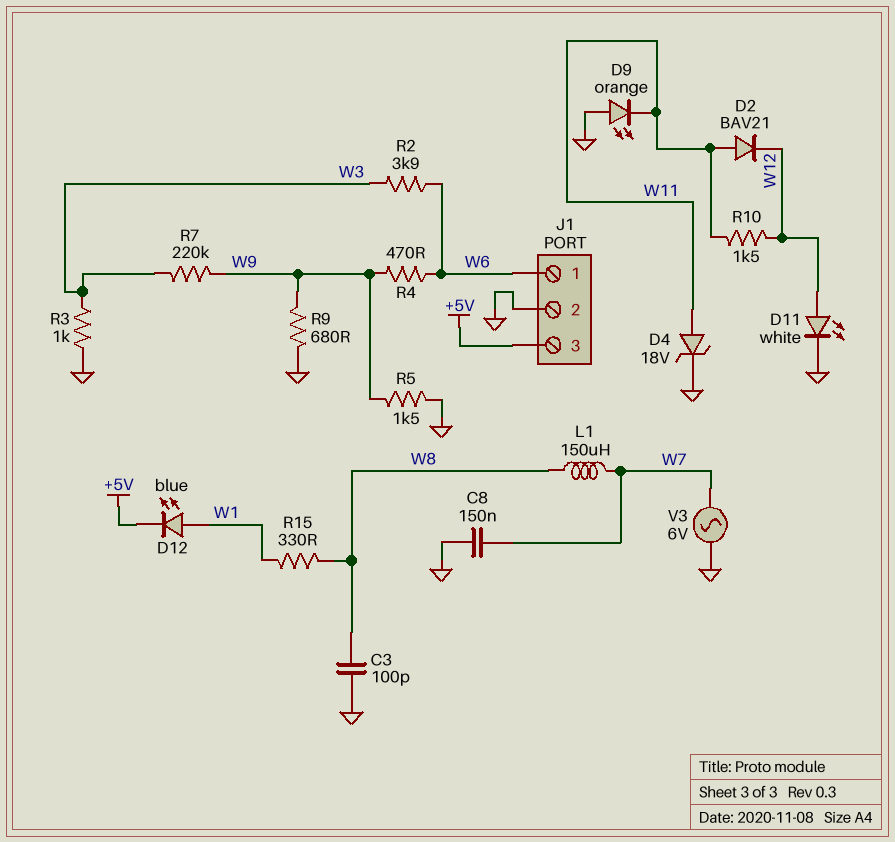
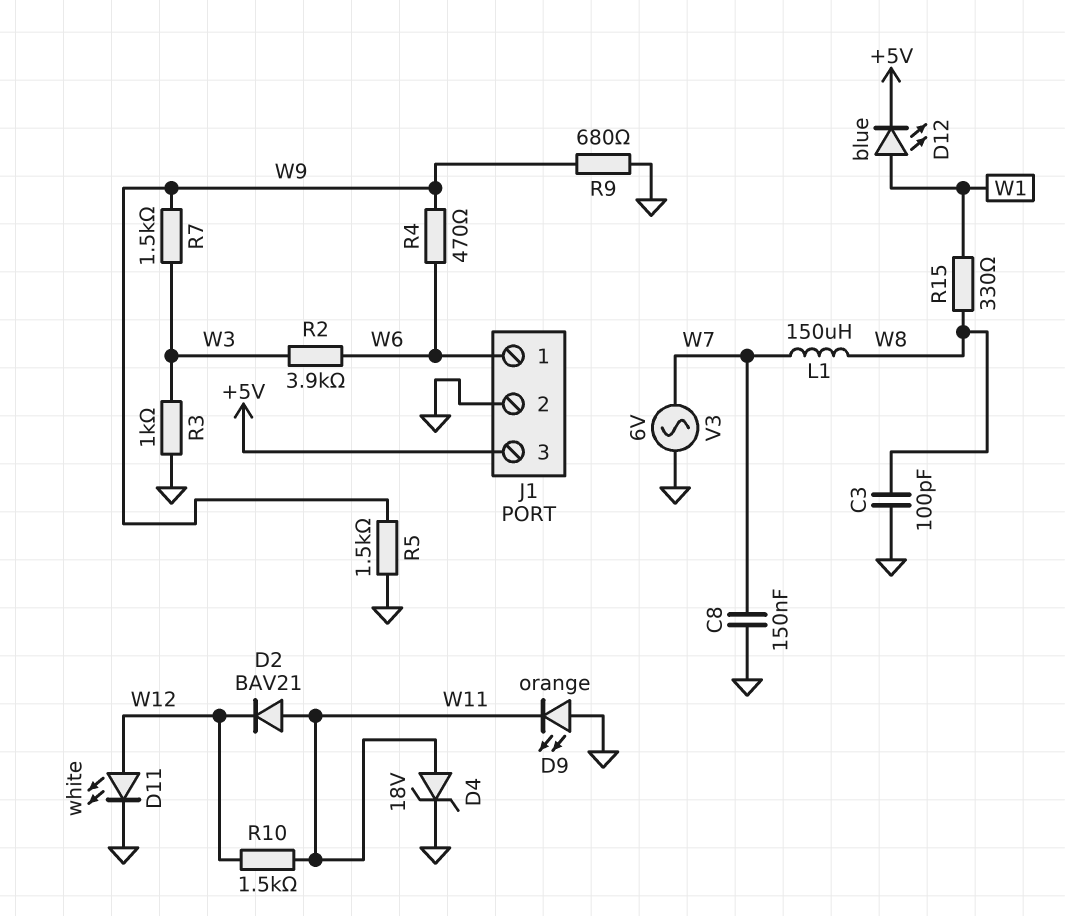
R7: 220k (W3, W9) -> 1.5k (W3, W9)

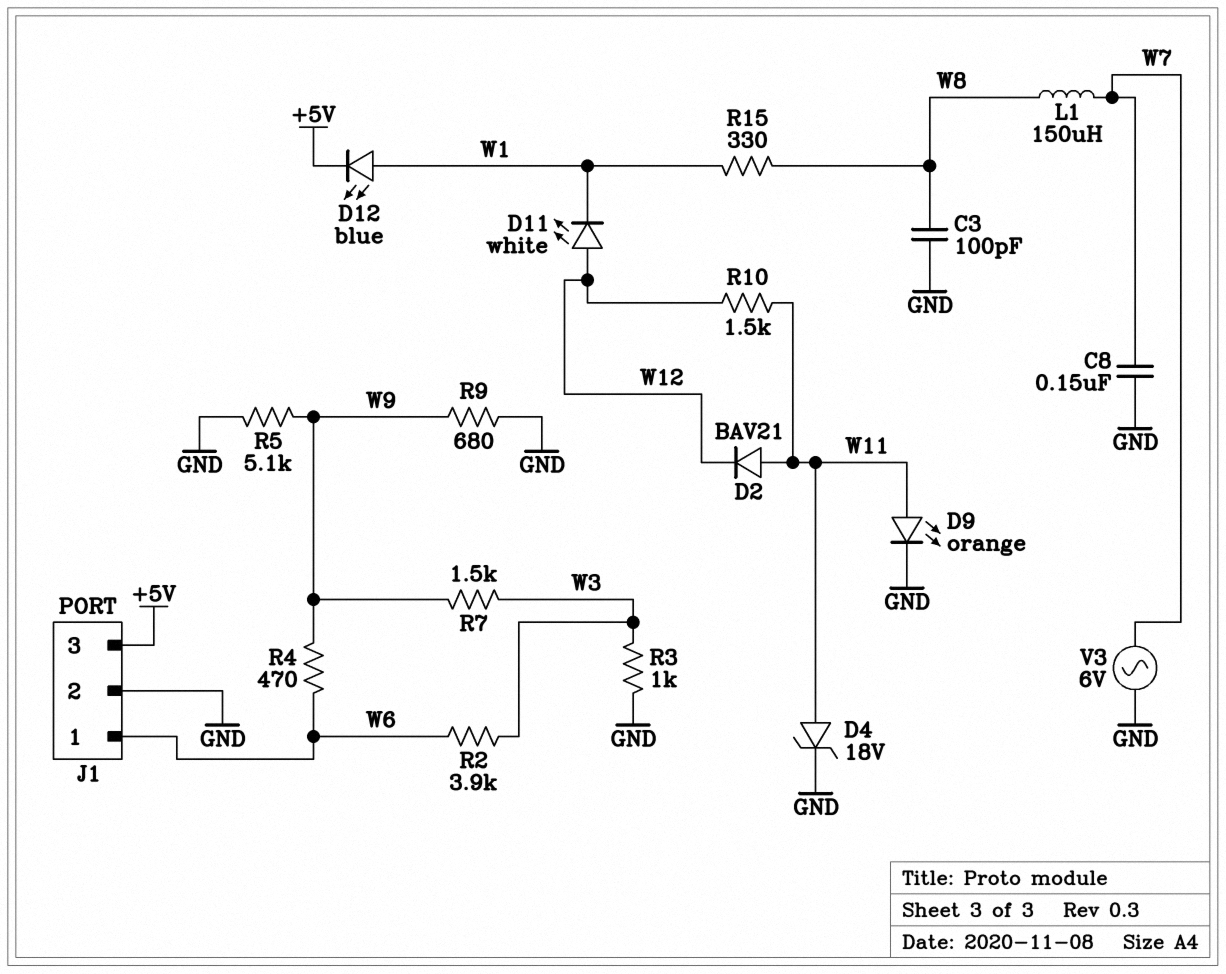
D9: LED orange (A GND, K W11) -> LED orange (A W11, K GND)
D11: LED white (A W12, K GND) -> LED white (A W12, K W1)
R5: 1.5k (GND, W9) -> 5.1k (GND, W9)

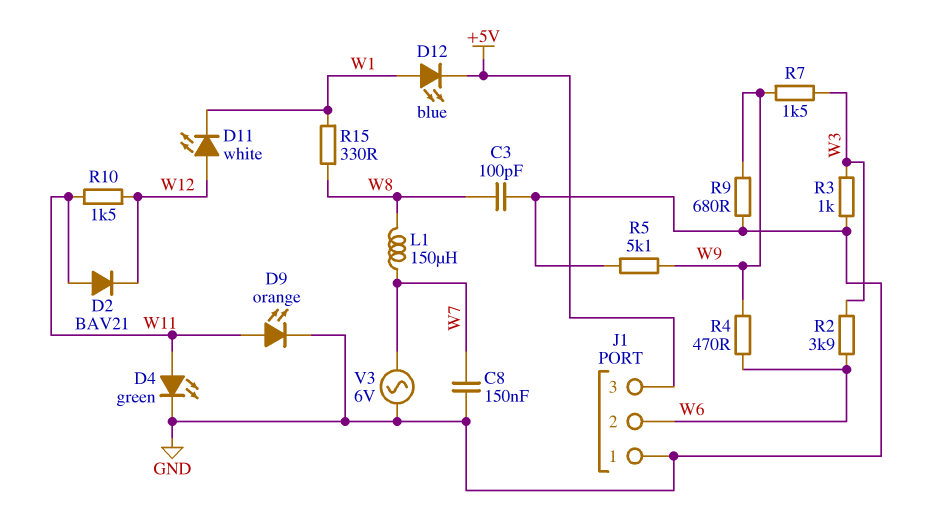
D4: zener 18V (A W11, K GND) -> LED green (A W11, K GND)
J1 pin 1: W6 -> GND
J1 pin 2: GND -> W6

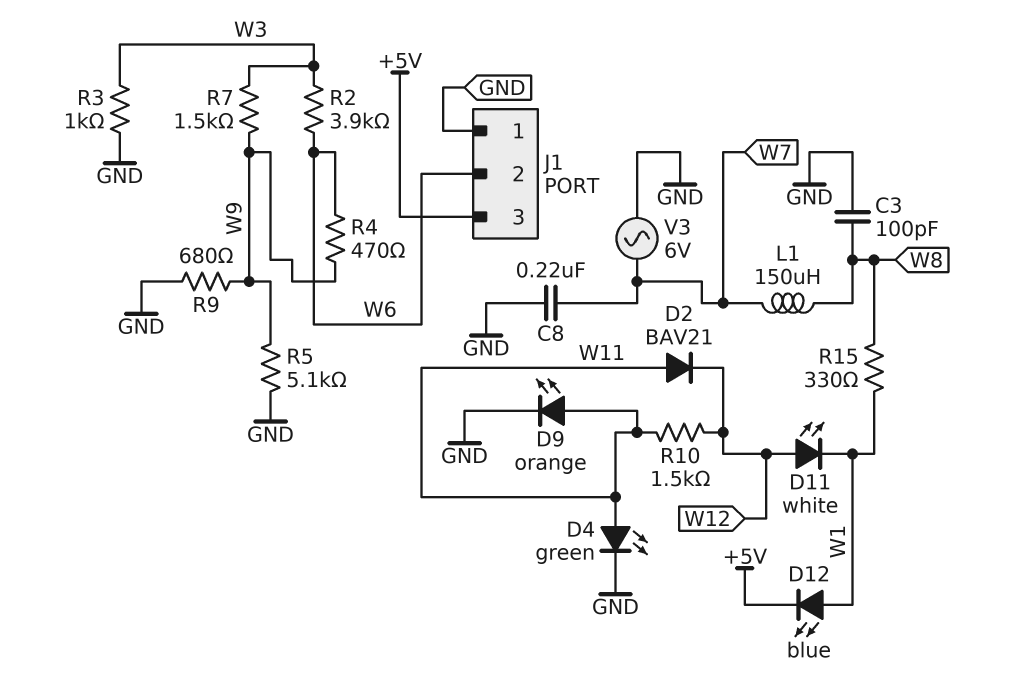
C8: 150nF (GND, W7) -> 220nF (GND, W7)

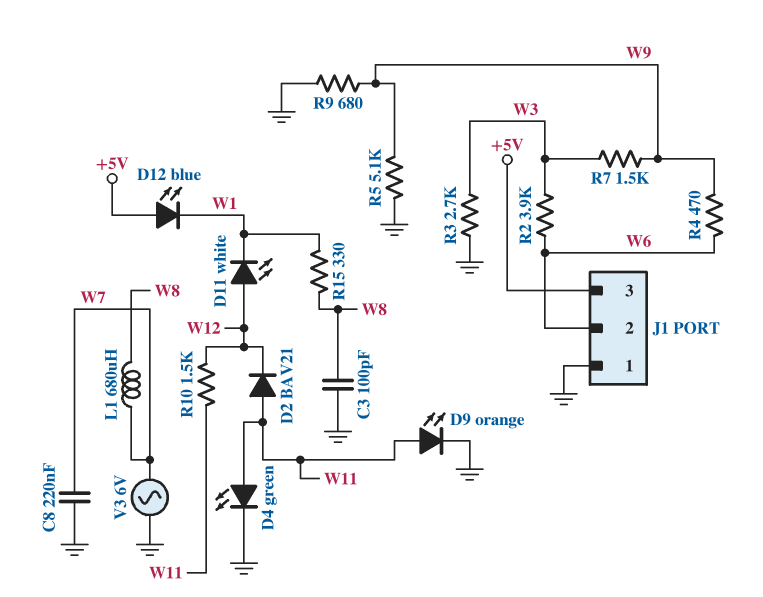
D12: LED blue (A W1, K +5V) -> LED blue (A +5V, K W1)
L1: 150uH (W7, W8) -> 680uH (W7, W8)
R3: 1k (GND, W3) -> 2.7k (GND, W3)

